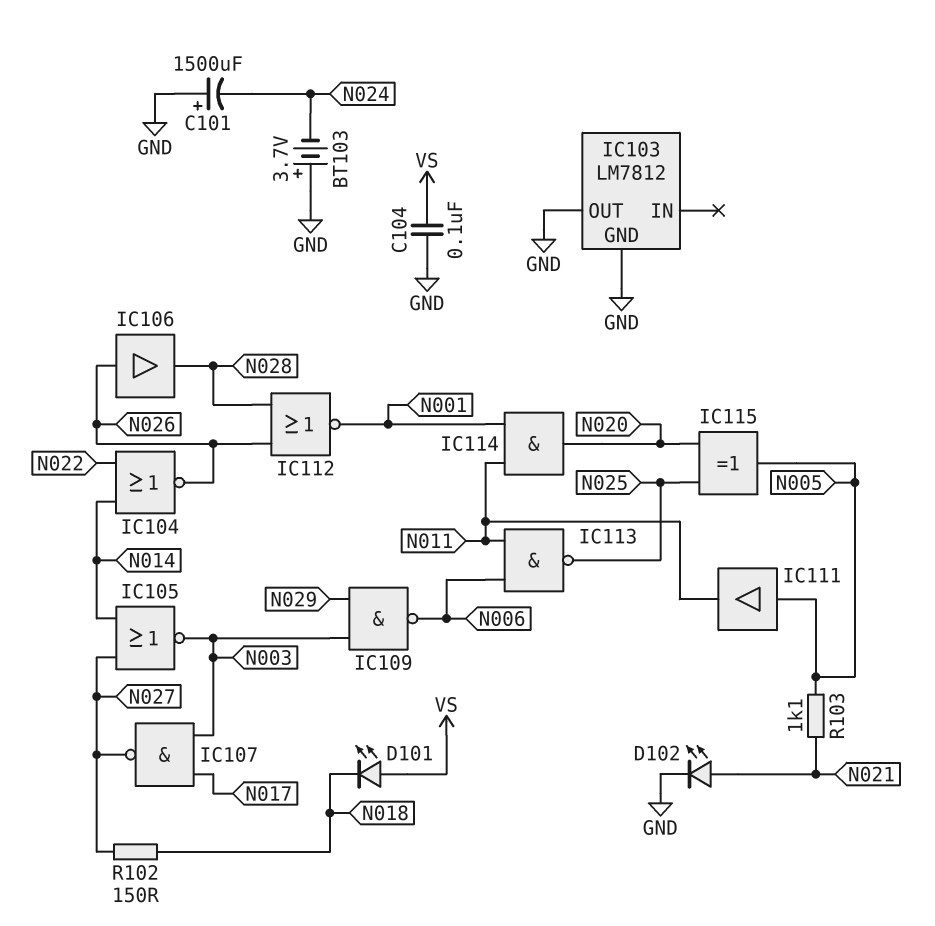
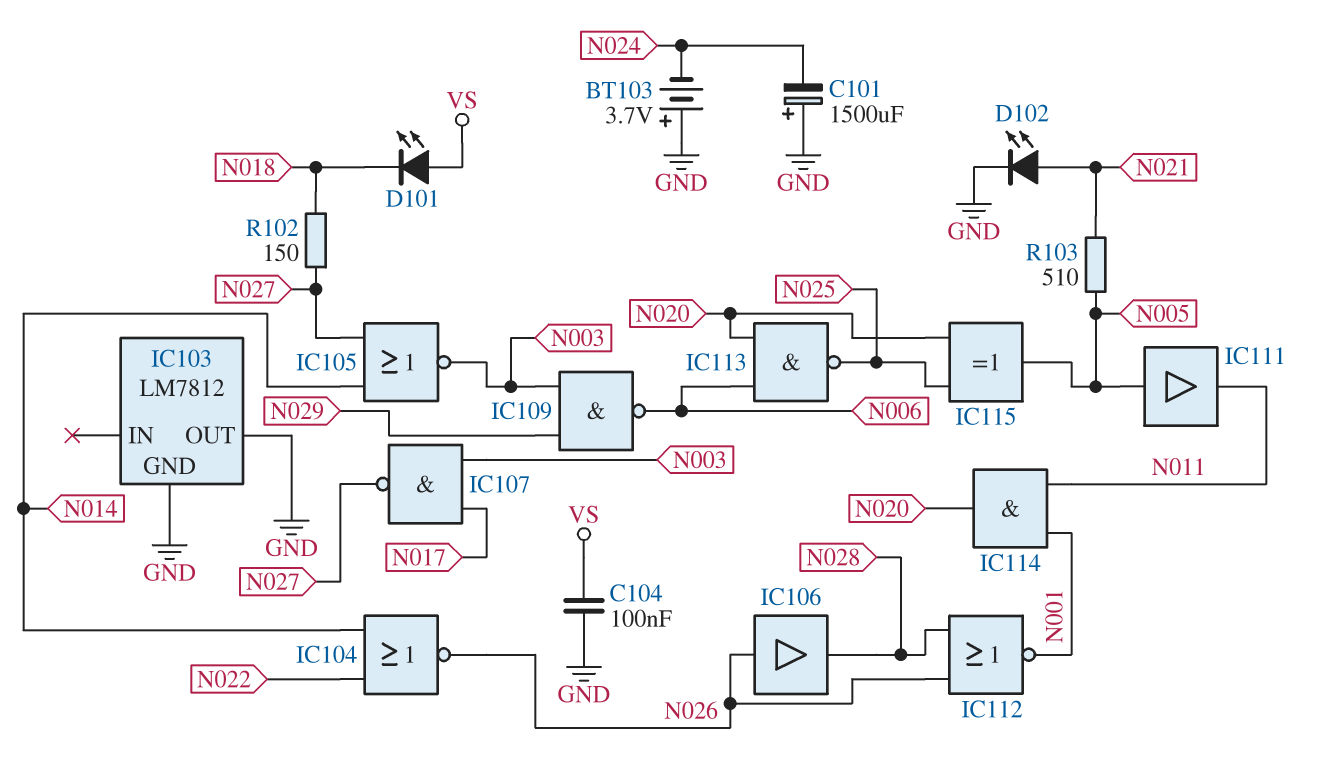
IC113: NAND (in N006, in N011, out N025) -> NAND (in N006, in N020, out N025)
R103: 1.1k (N005, N021) -> 510 (N005, N021)

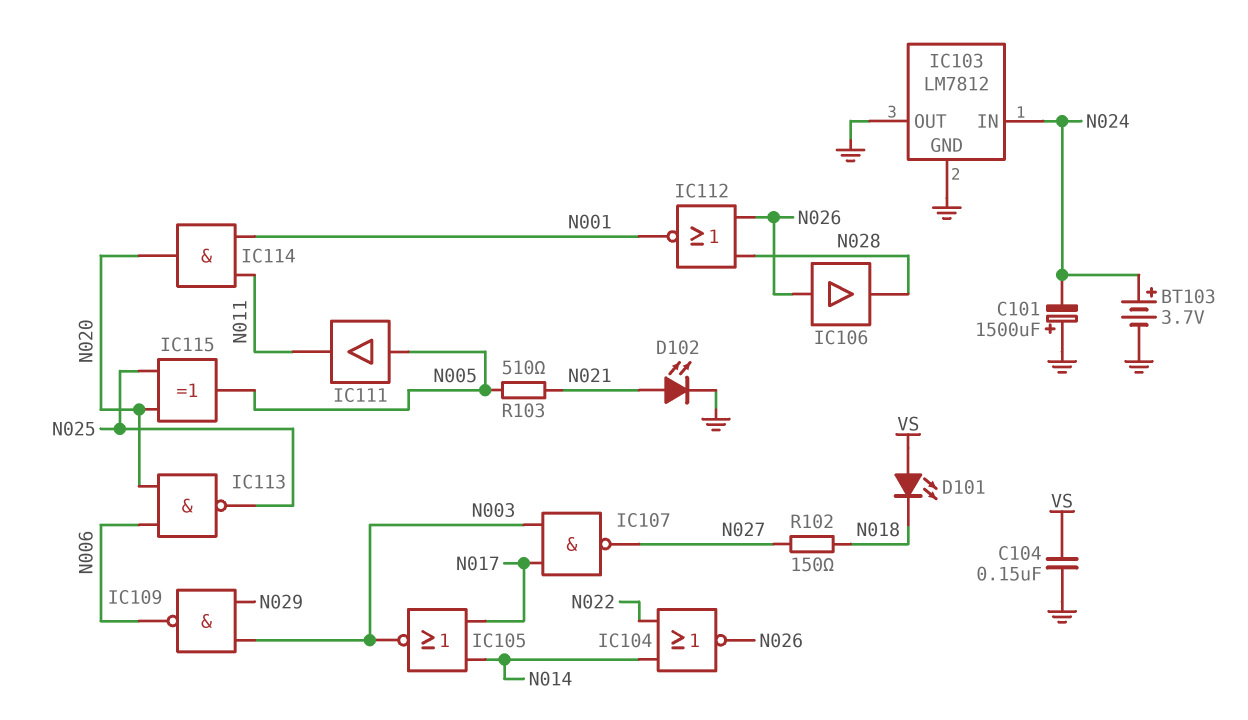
BT103: 3.7V (plus GND, minus N024) -> 3.7V (plus N024, minus GND)
C104: 100nF (GND, VS) -> 150nF (GND, VS)
IC103 pin IN: none -> N024
IC105: NOR (in N014, in N027, out N003) -> NOR (in N014, in N017, out N003)

